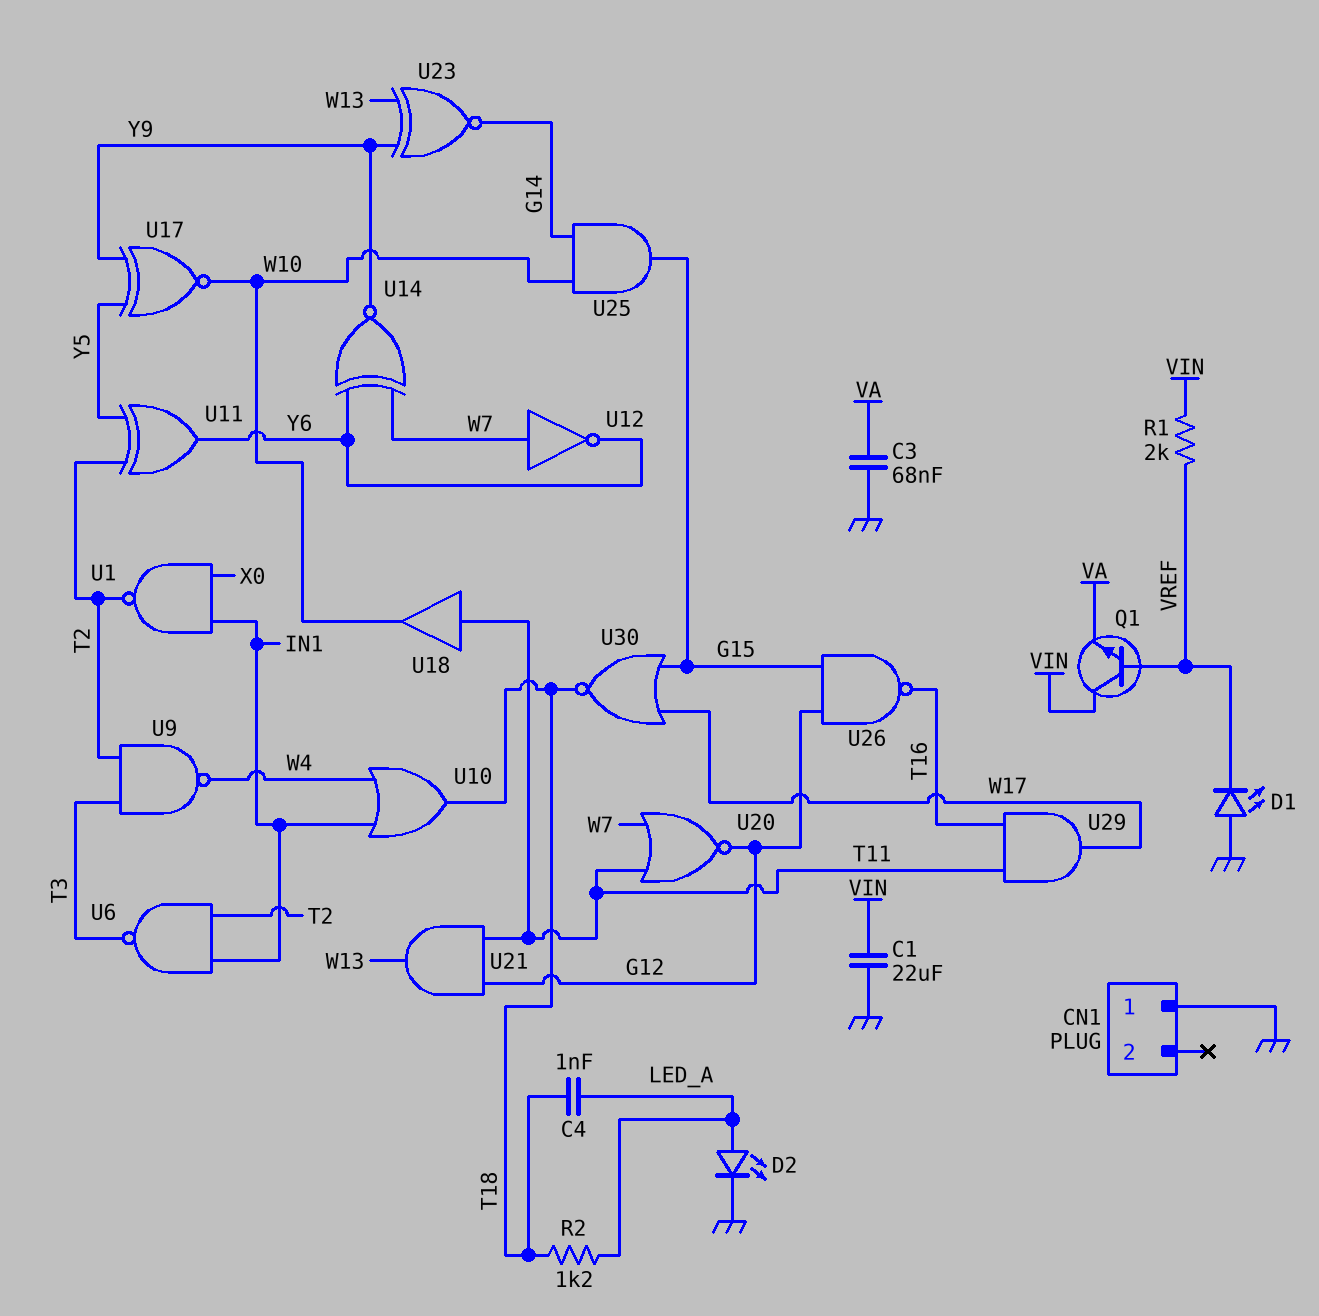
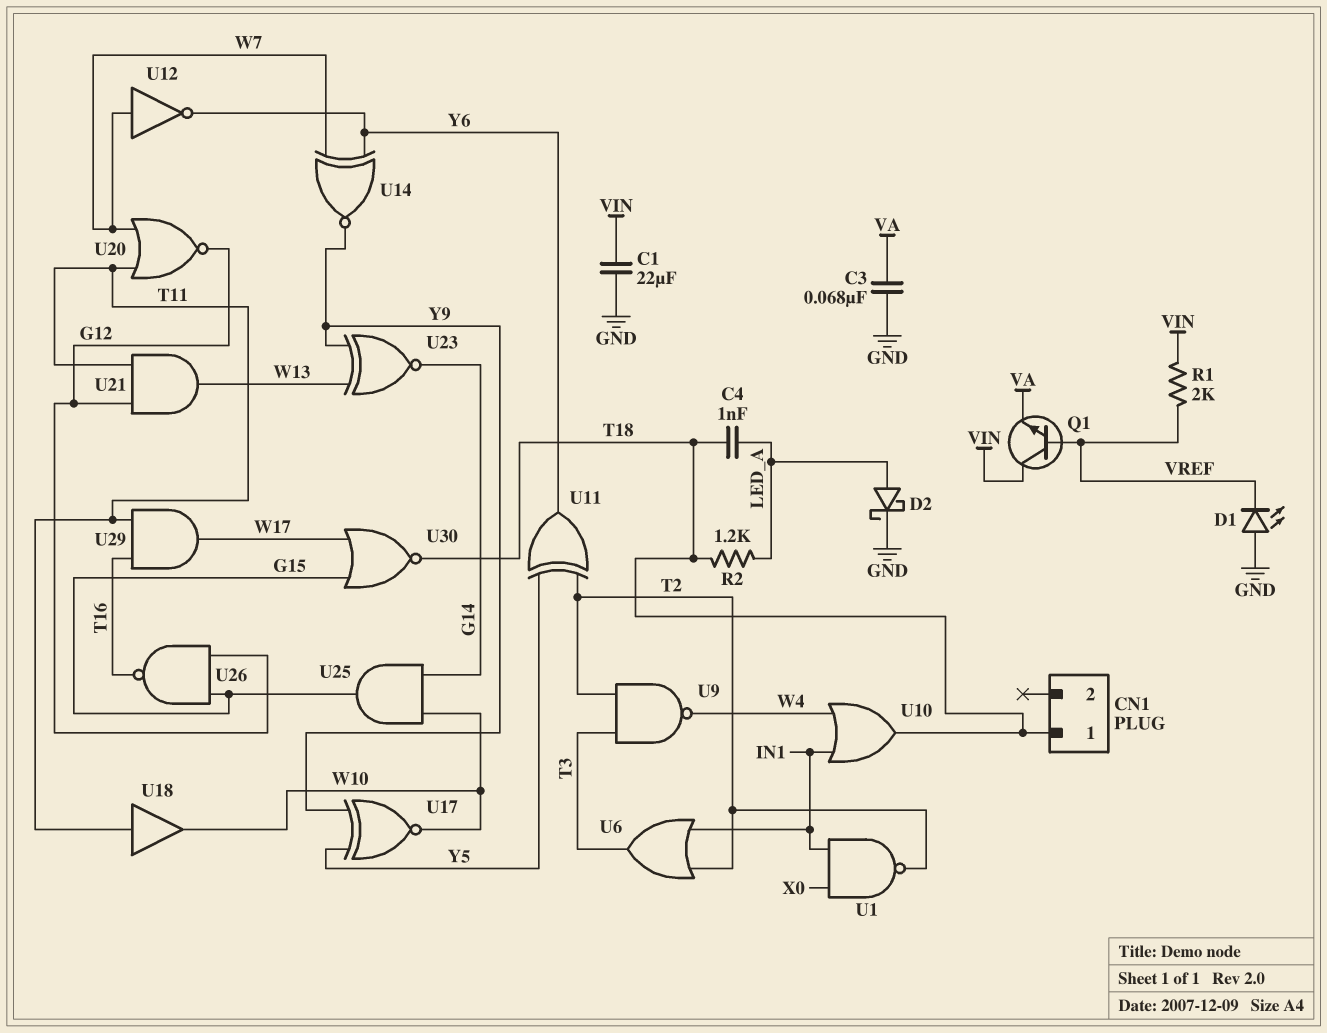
CN1 pin 1: GND -> T18
D2: LED (A LED_A, K GND) -> schottky (A LED_A, K GND)
U6: NAND (in IN1, in T2, out T3) -> OR (in IN1, in T2, out T3)

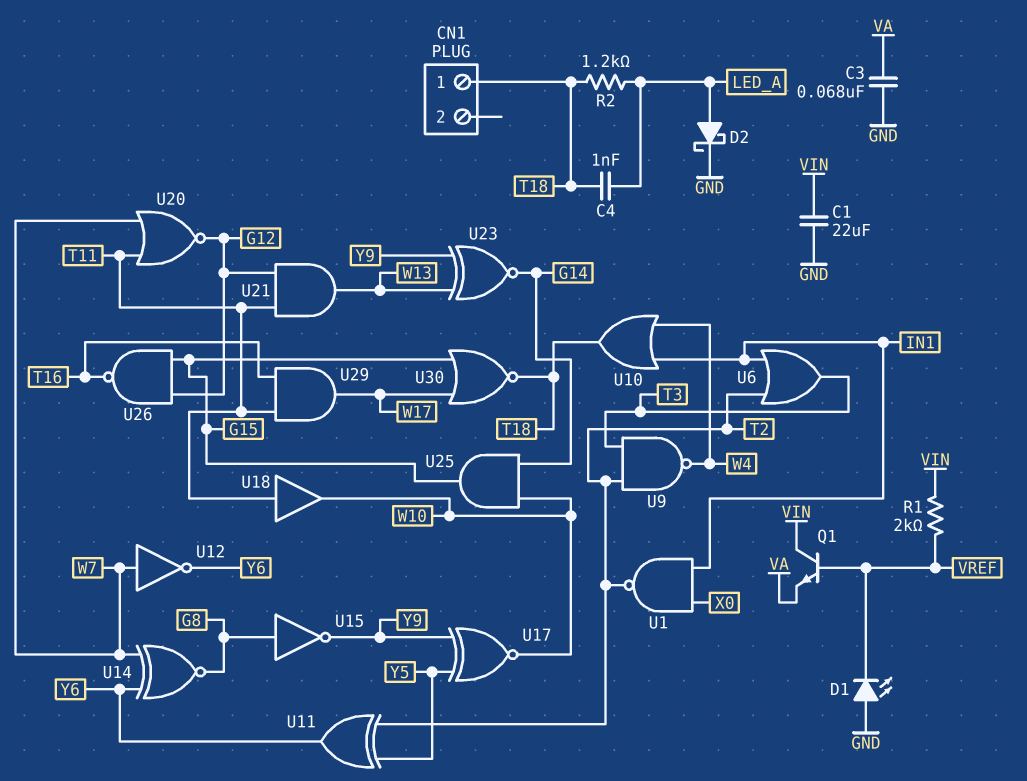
U14: XNOR (in W7, in Y6, out Y9) -> XNOR (in W7, in Y6, out G8)
U15: none -> NOT (in G8, out Y9)

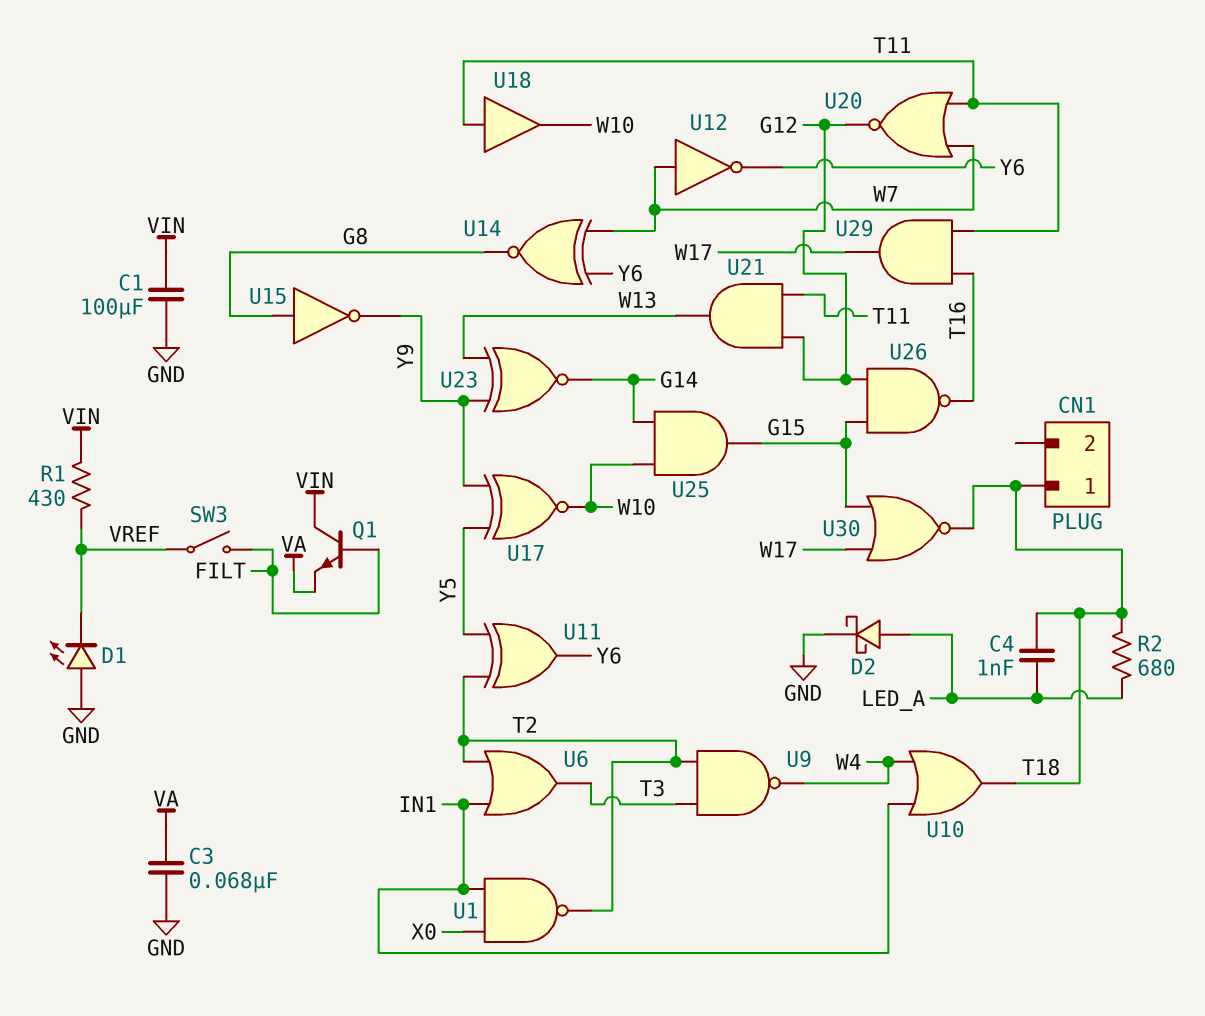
C1: 22uF (GND, VIN) -> 100uF (GND, VIN)
Q1: NPN (B VREF, C VIN, E VA) -> NPN (B FILT, C VIN, E VA)
R1: 2k (VIN, VREF) -> 430 (VIN, VREF)
R2: 1.2k (LED_A, T18) -> 680 (LED_A, T18)
SW3: none -> switch (FILT, VREF)

